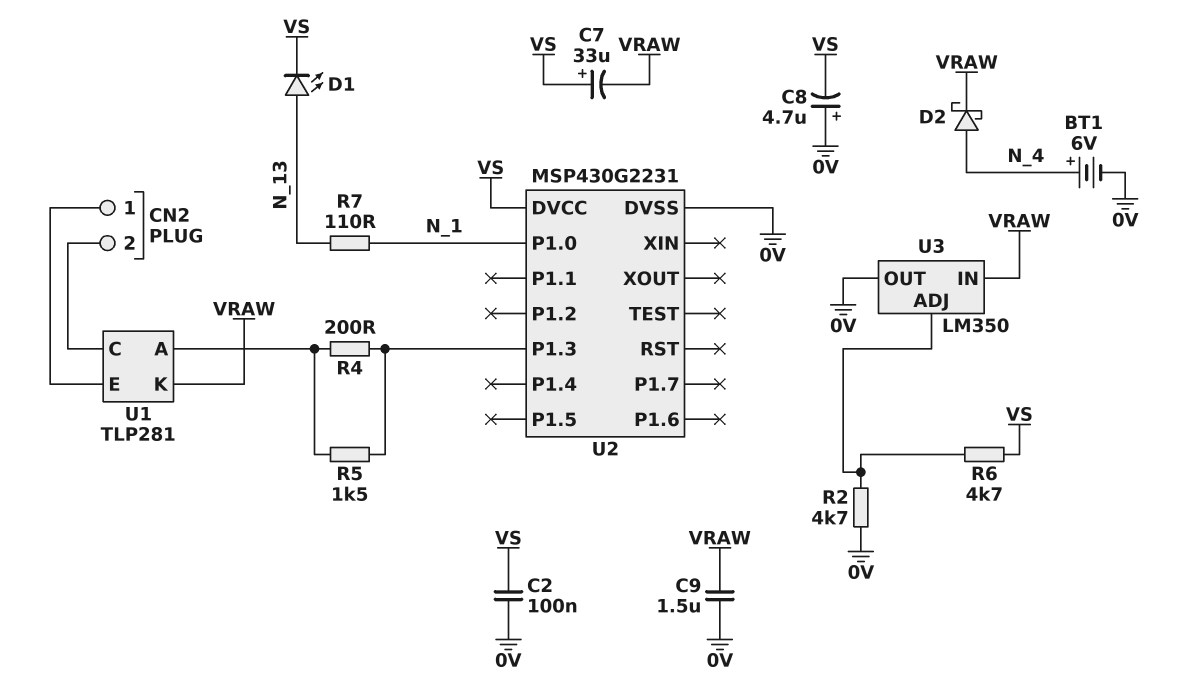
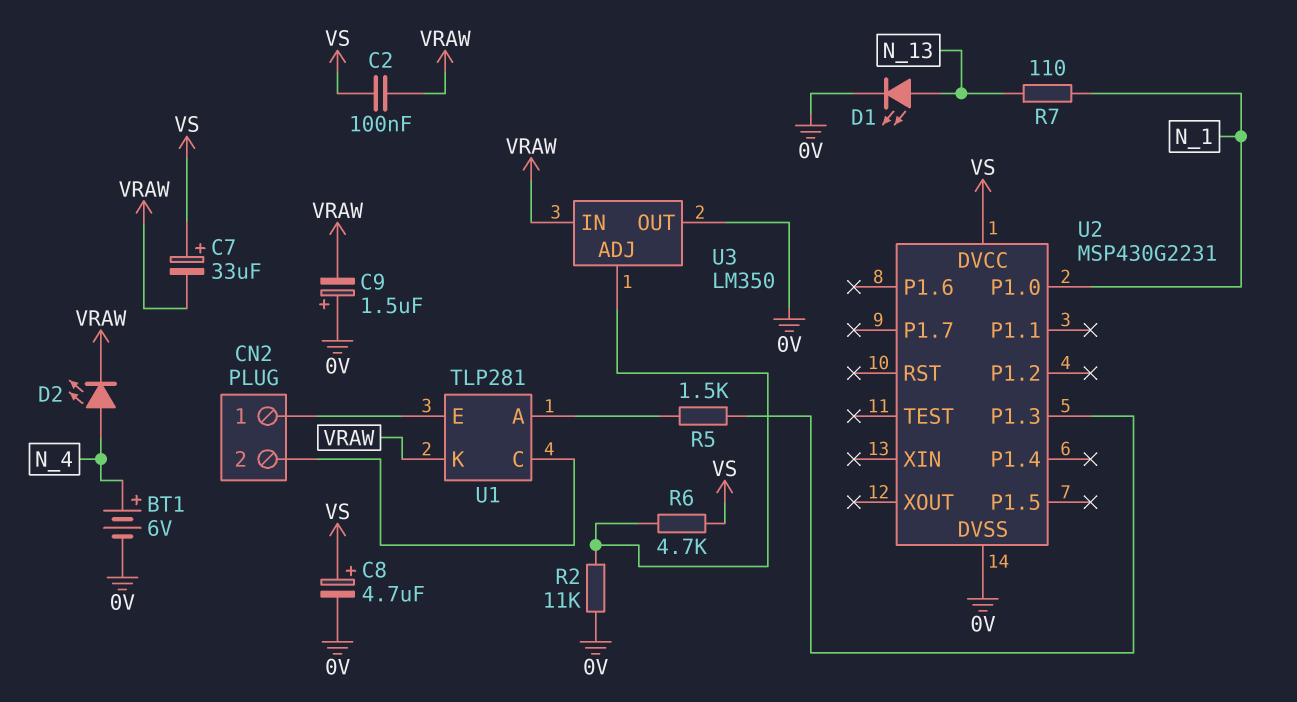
C2: 100nF (0V, VS) -> 100nF (VRAW, VS)
C8: 4.7uF (plus 0V, minus VS) -> 4.7uF (plus VS, minus 0V)
C9: 1.5uF (0V, VRAW) -> 1.5uF (plus 0V, minus VRAW)
D1: LED (A N_13, K VS) -> LED (A N_13, K 0V)
D2: schottky (A N_4, K VRAW) -> LED (A N_4, K VRAW)
R2: 4.7k (0V, U3/ADJ) -> 11k (0V, U3/ADJ)
R4: 200 (U1/A, U2/P1.3) -> none

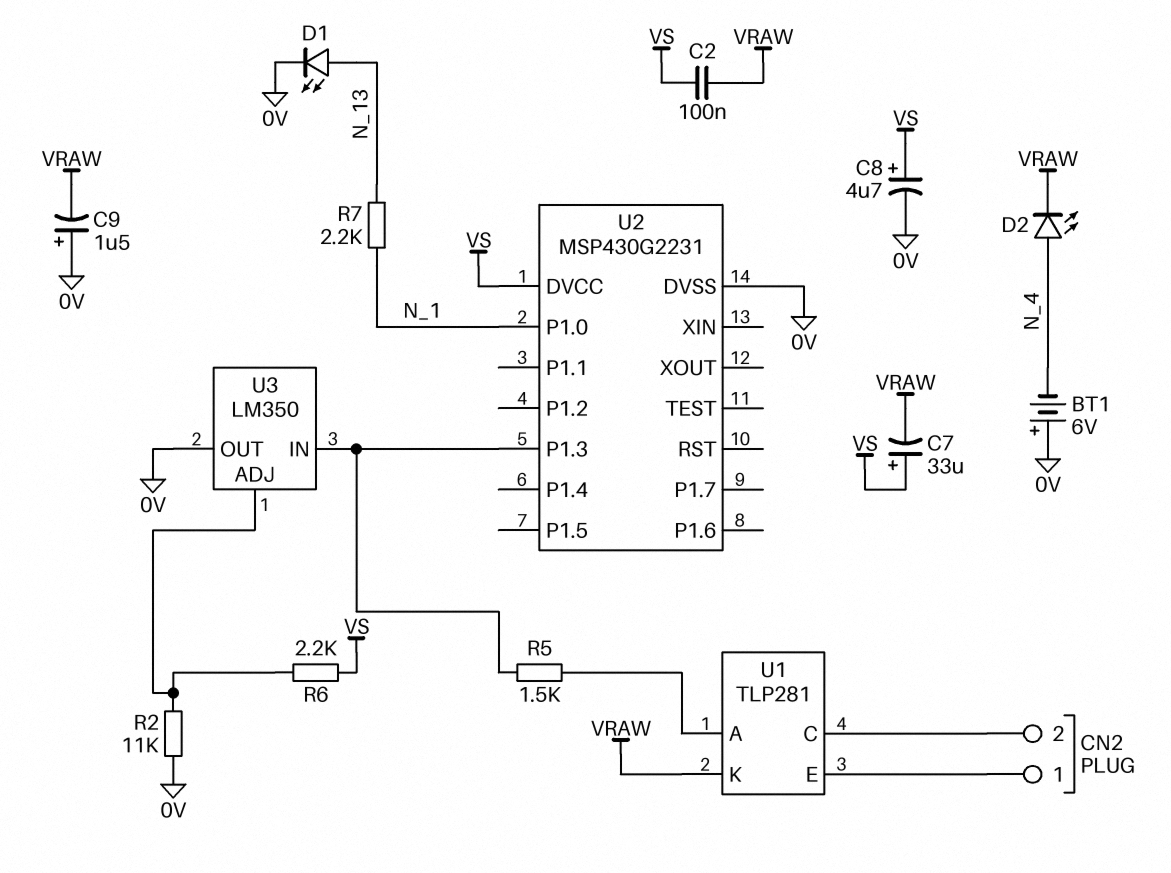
BT1: 6V (plus N_4, minus 0V) -> 6V (plus 0V, minus N_4)
R6: 4.7k (U3/ADJ, VS) -> 2.2k (U3/ADJ, VS)
R7: 110 (N_1, N_13) -> 2.2k (N_1, N_13)
U3 pin IN: VRAW -> U2/P1.3

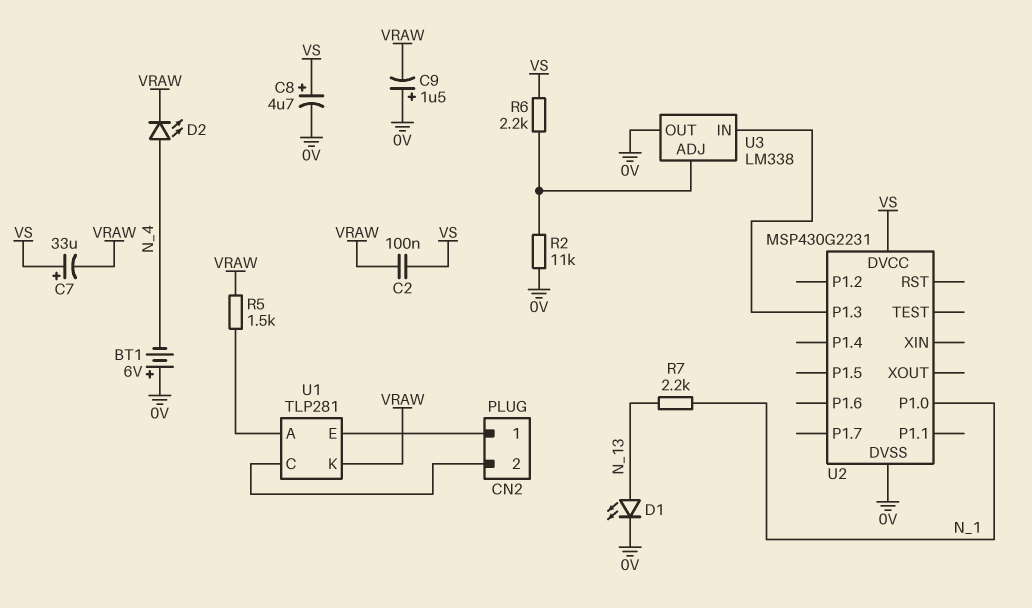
R5: 1.5k (U1/A, U2/P1.3) -> 1.5k (U1/A, VRAW)
U3: LM350 -> LM338

